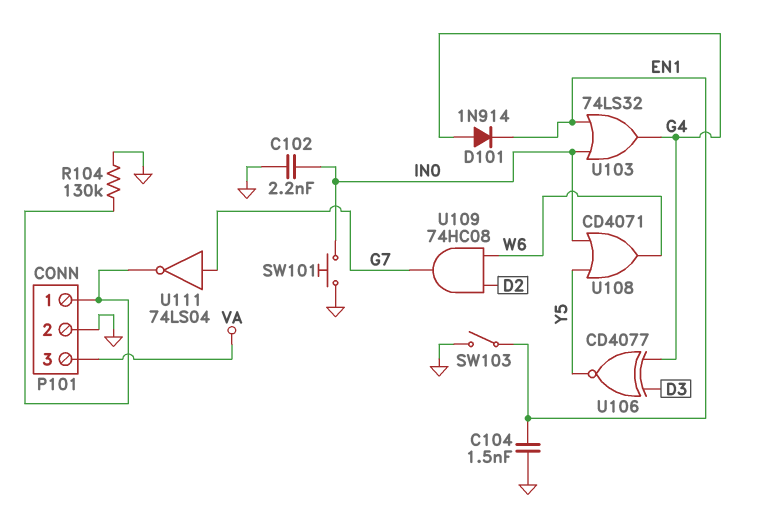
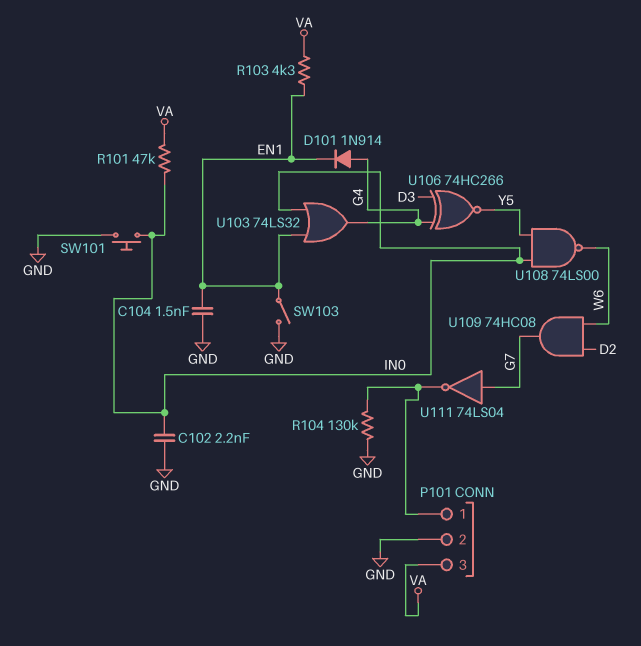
R101: none -> 47k (IN0, VA)
R103: none -> 4.3k (EN1, VA)
U106: XNOR CD4077 (in D3, in G4, out Y5) -> XNOR 74HC266 (in D3, in G4, out Y5)
U108: OR CD4071 (in IN0, in Y5, out W6) -> NAND 74LS00 (in IN0, in Y5, out W6)

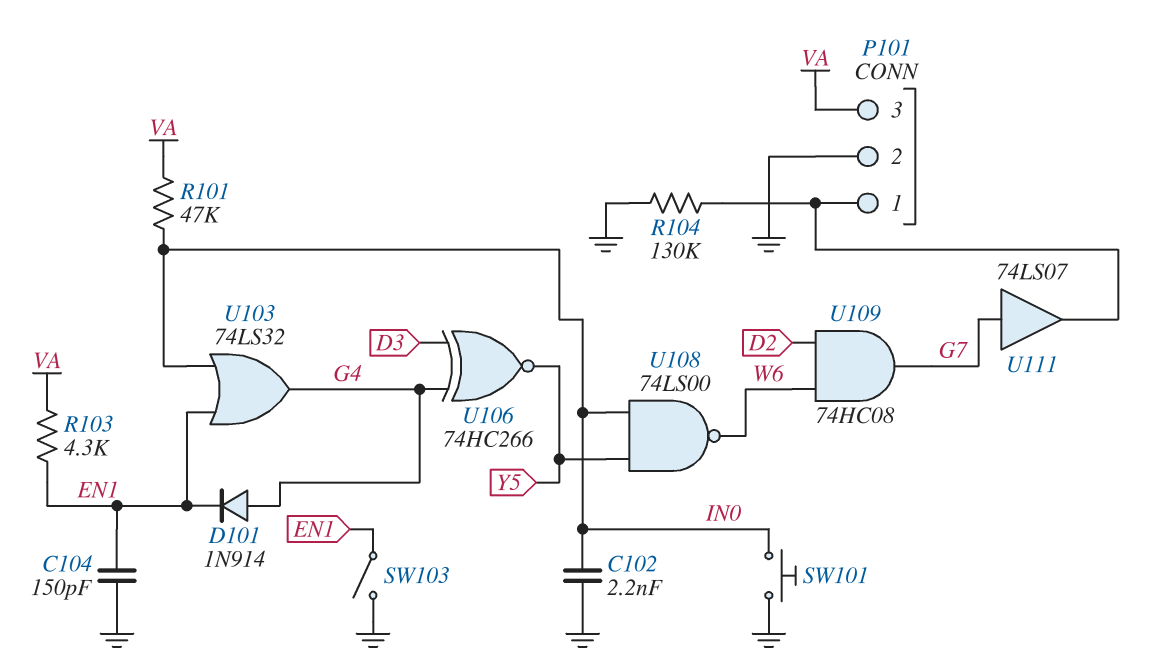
C104: 1.5nF (EN1, GND) -> 150pF (EN1, GND)
U111: NOT 74LS04 (in G7, out P101/1) -> buffer 74LS07 (in G7, out P101/1)

